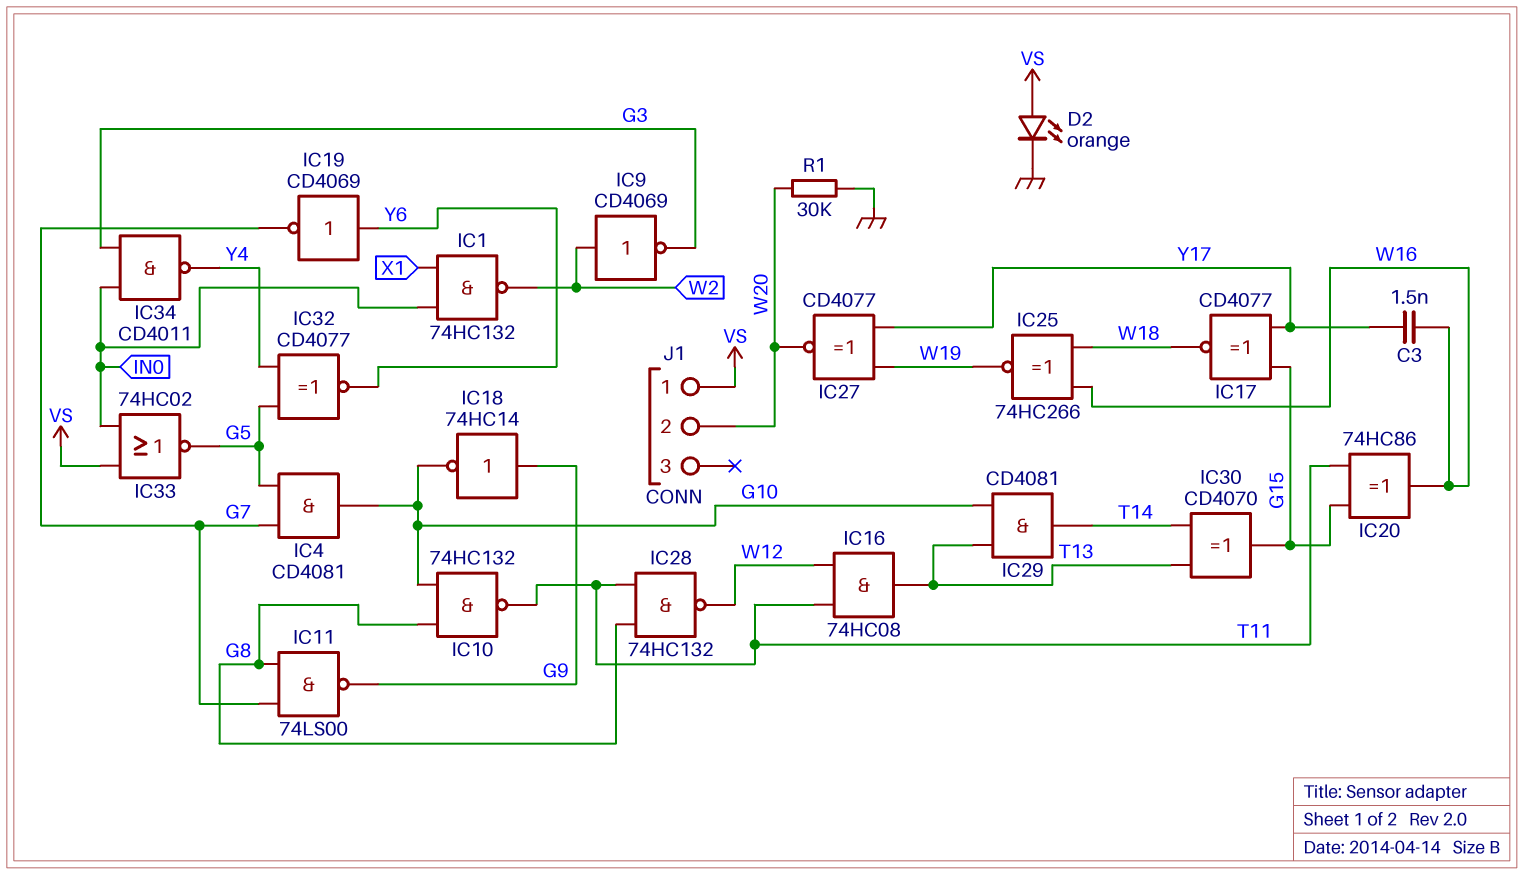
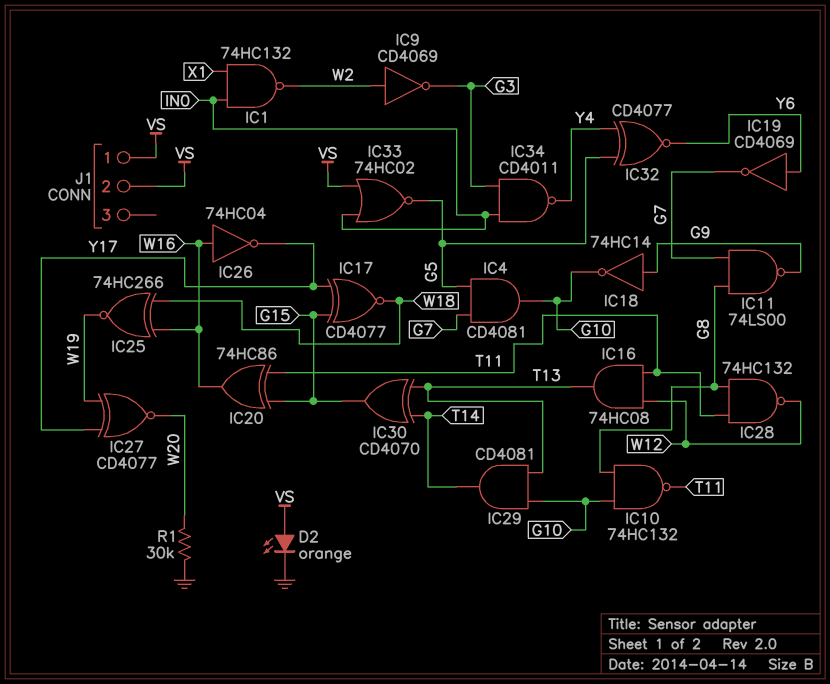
C3: 1.5nF (W16, Y17) -> none
IC26: none -> NOT 74HC04 (in W16, out Y17)
J1 pin 2: W20 -> VS

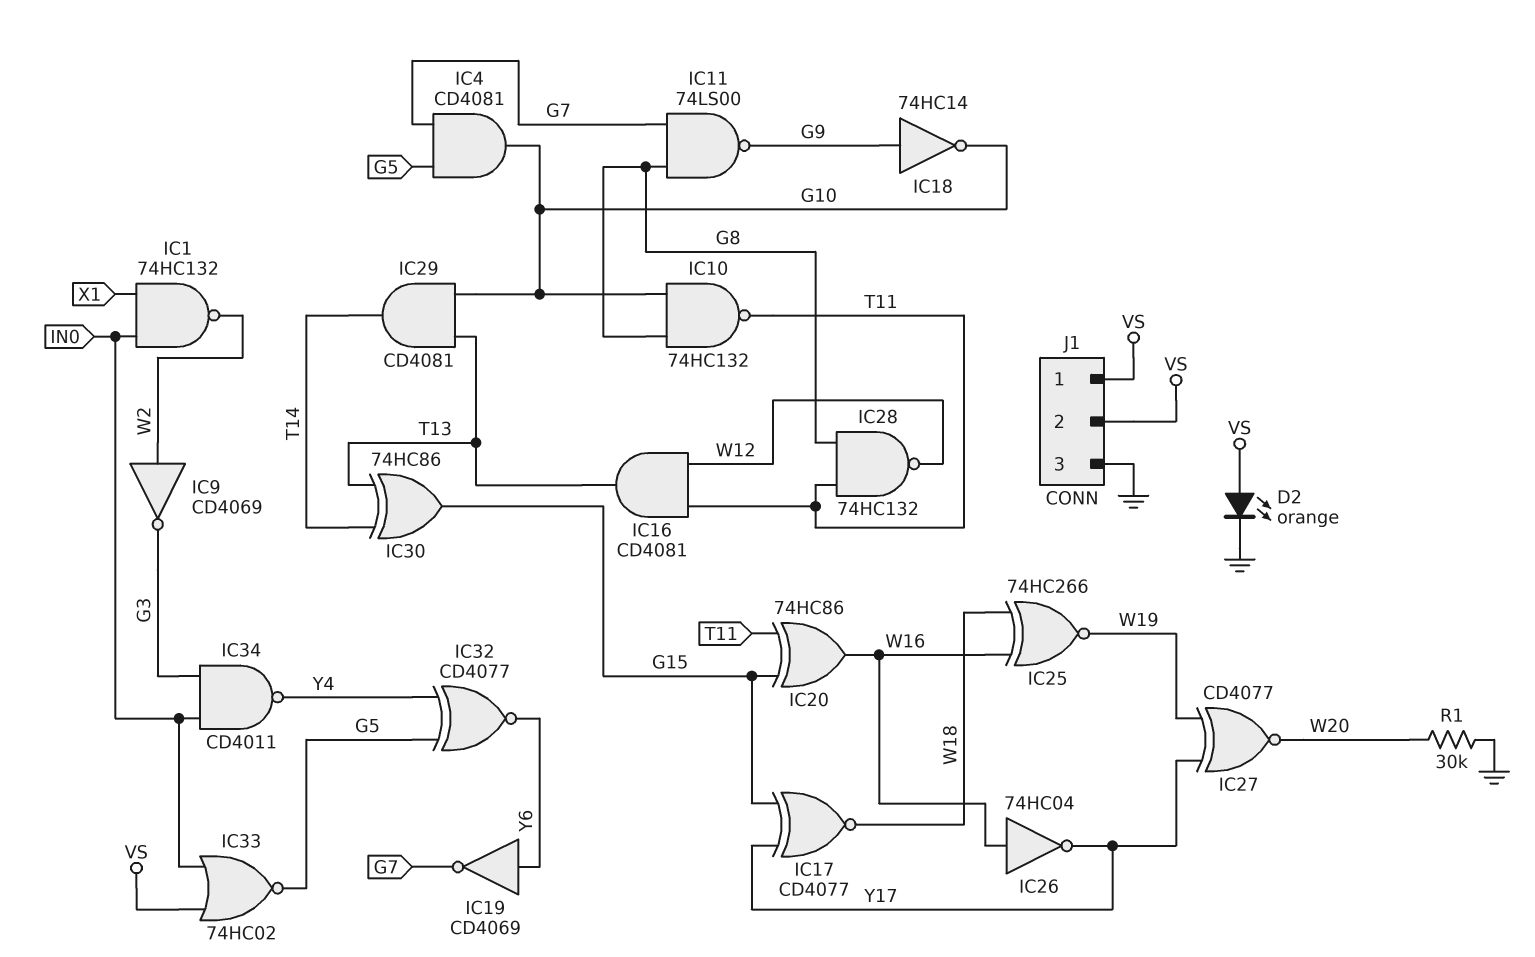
IC16: AND 74HC08 (in T11, in W12, out T13) -> AND CD4081 (in T11, in W12, out T13)
IC30: XOR CD4070 (in T13, in T14, out G15) -> XOR 74HC86 (in T13, in T14, out G15)
J1 pin 3: none -> GND

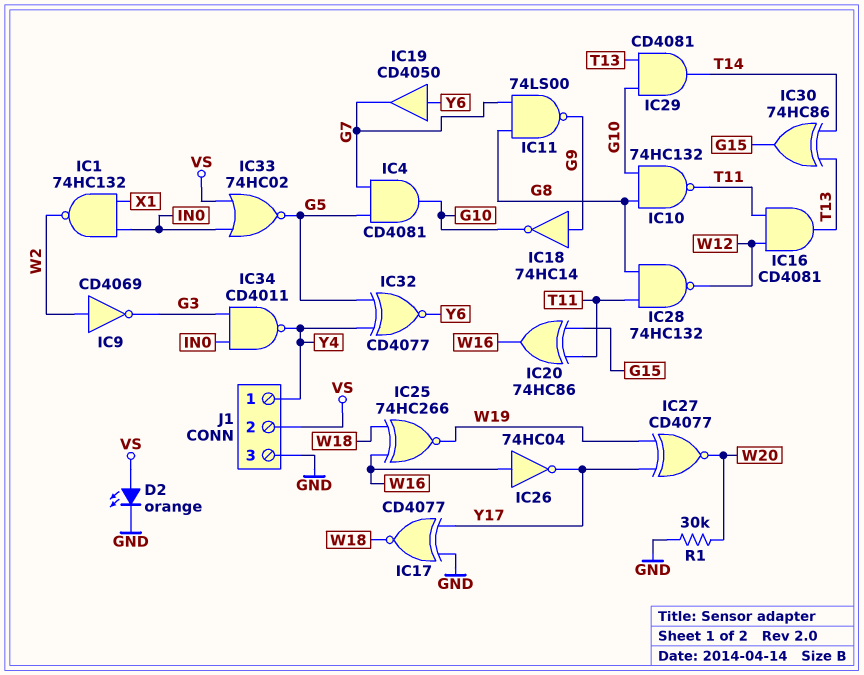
IC17: XNOR CD4077 (in G15, in Y17, out W18) -> XNOR CD4077 (in GND, in Y17, out W18)
IC19: NOT CD4069 (in Y6, out G7) -> buffer CD4050 (in Y6, out G7)
J1 pin 1: VS -> Y4

